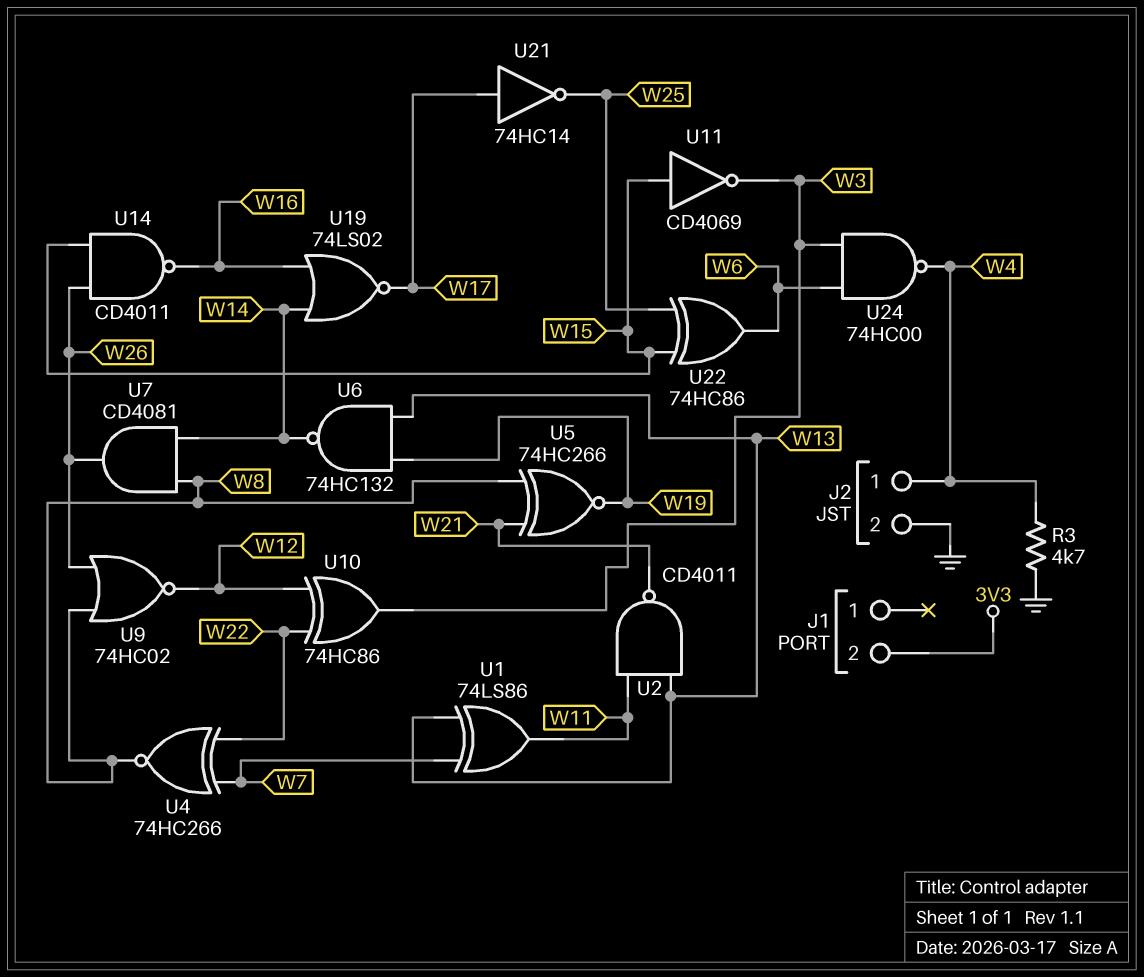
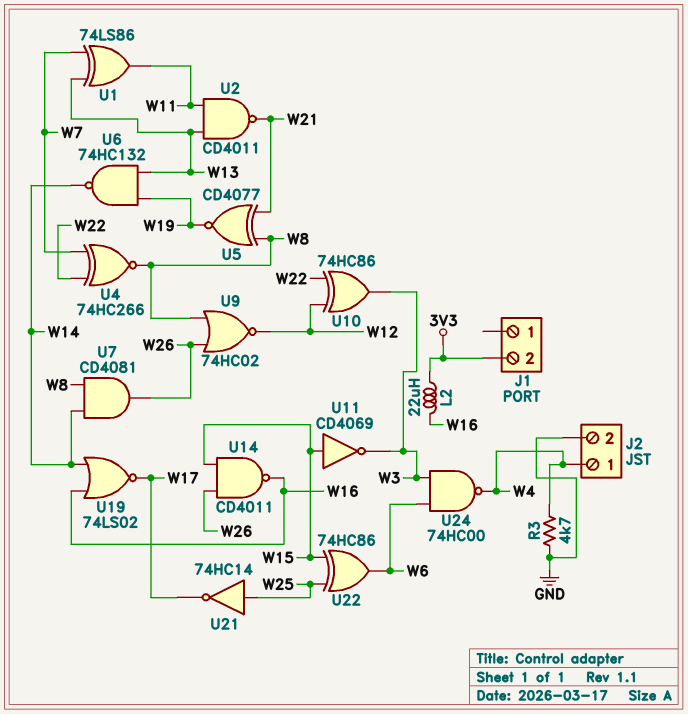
L2: none -> 22uH (3V3, W16)
U5: XNOR 74HC266 (in W8, in W21, out W19) -> XNOR CD4077 (in W8, in W21, out W19)
U21: NOT 74HC14 (in W17, out W25) -> NOT 74HC14 (in W25, out W17)

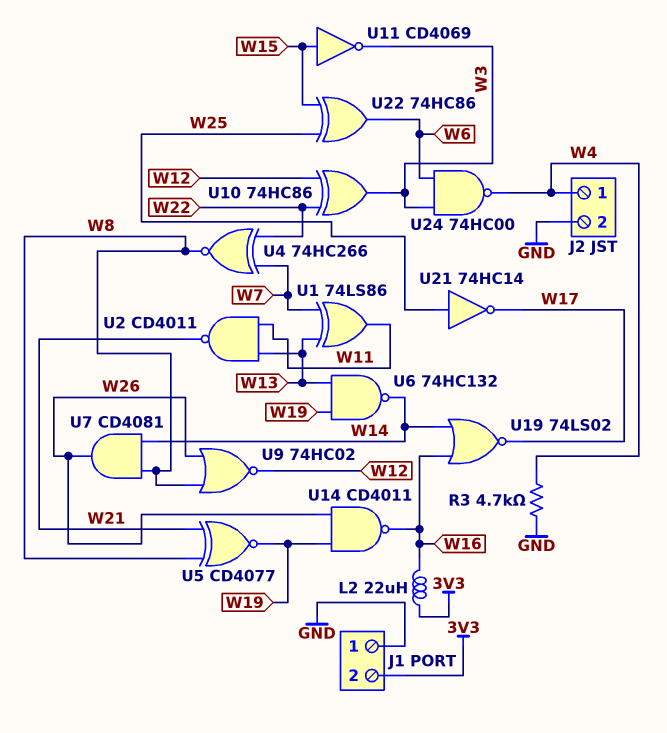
J1 pin 1: none -> GND
U14: NAND CD4011 (in W15, in W26, out W16) -> NAND CD4011 (in W19, in W26, out W16)

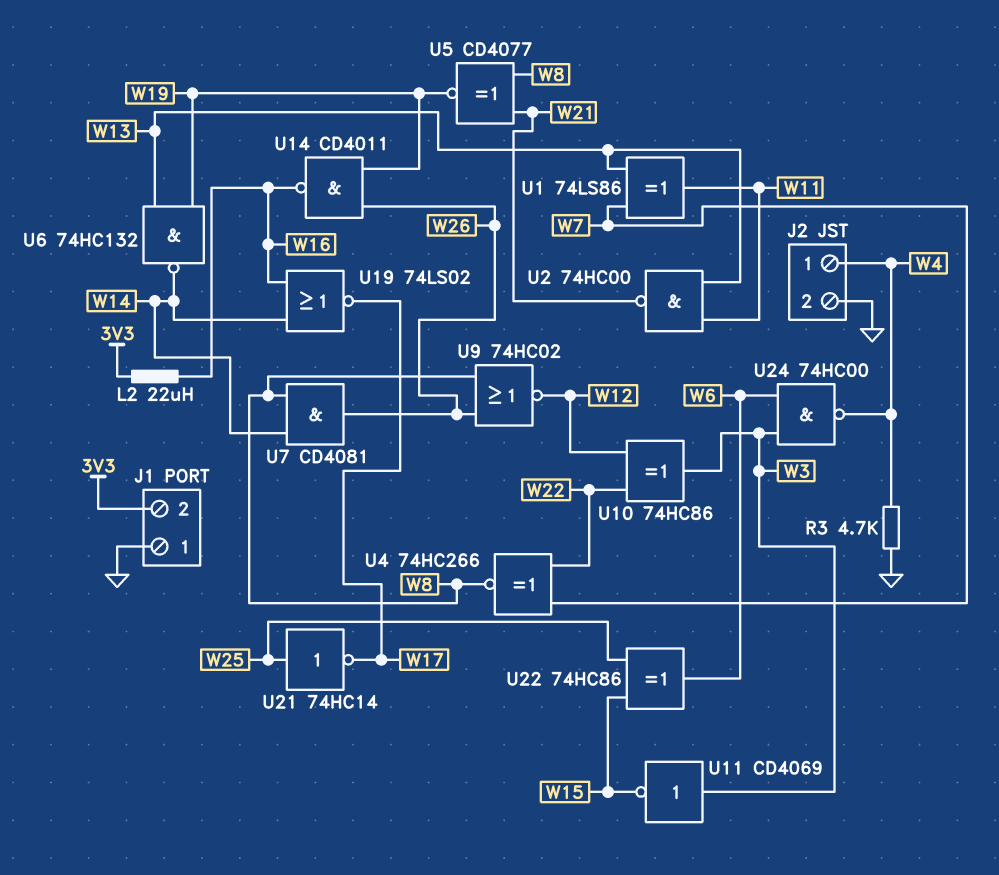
U2: NAND CD4011 (in W11, in W13, out W21) -> NAND 74HC00 (in W11, in W13, out W21)
U11: NOT CD4069 (in W15, out W3) -> NOT CD4069 (in W3, out W15)

